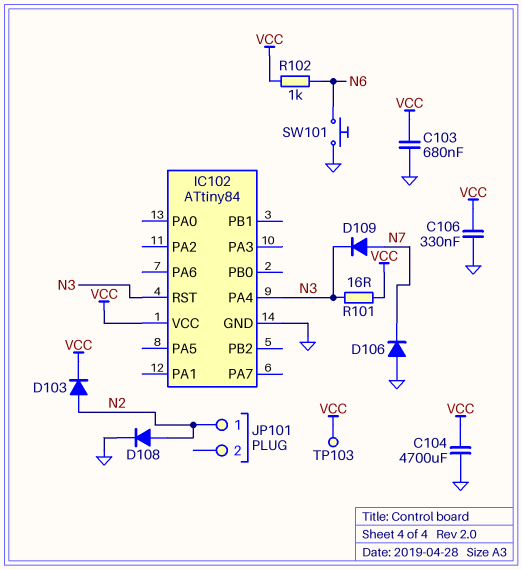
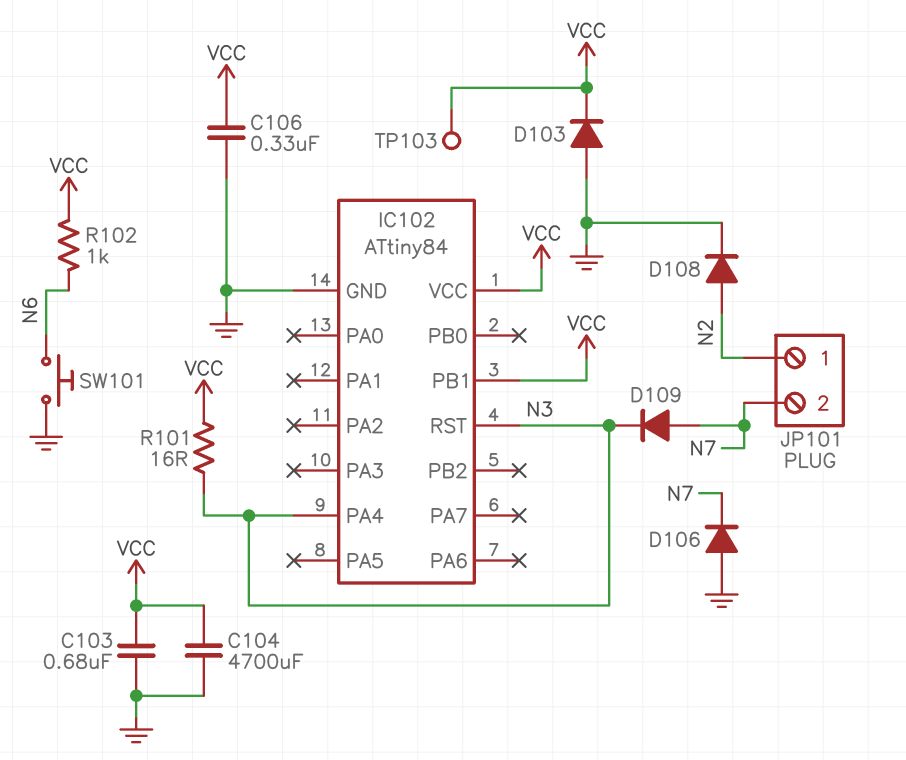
D103: diode (A N2, K VCC) -> diode (A GND, K VCC)
IC102 pin PB1: none -> VCC
JP101 pin 2: none -> N7

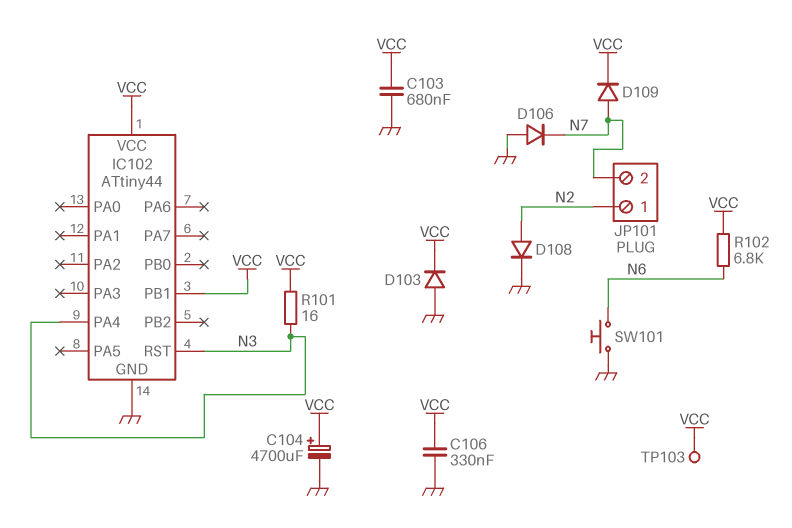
C104: 4700uF (GND, VCC) -> 4700uF (plus VCC, minus GND)
D109: diode (A N7, K N3) -> diode (A N7, K VCC)
IC102: ATtiny84 -> ATtiny44
R102: 1k (N6, VCC) -> 6.8k (N6, VCC)

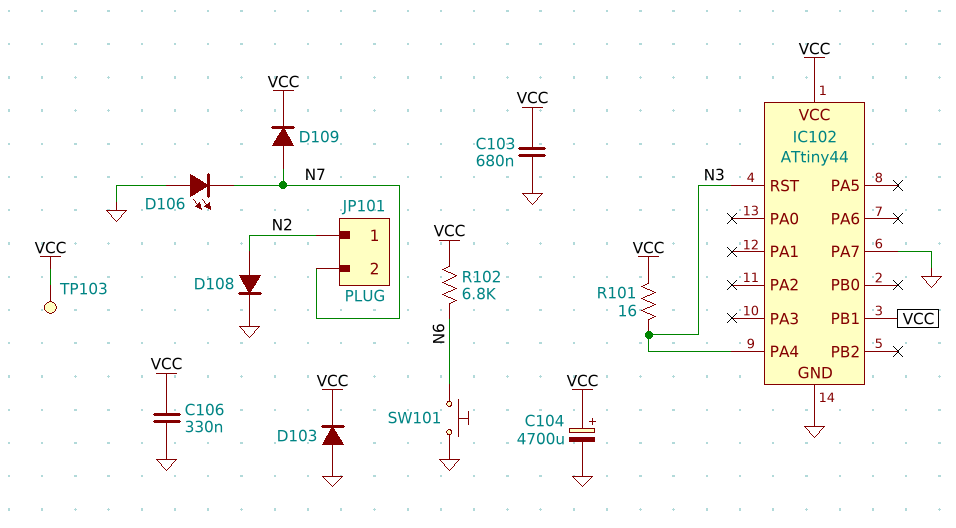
D106: diode (A GND, K N7) -> LED (A GND, K N7)
IC102 pin PA7: none -> GND

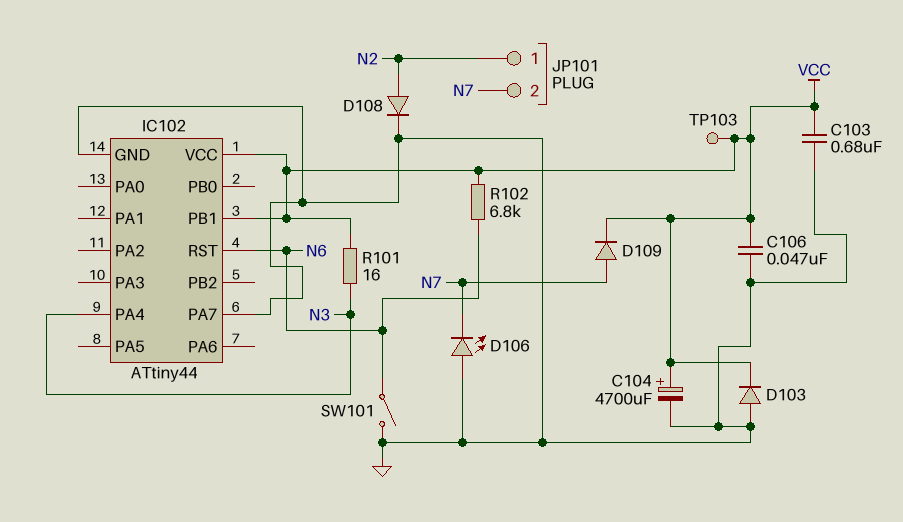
C106: 330nF (GND, VCC) -> 47nF (GND, VCC)
IC102 pin RST: N3 -> N6
SW101: button (GND, N6) -> switch (GND, N6)

